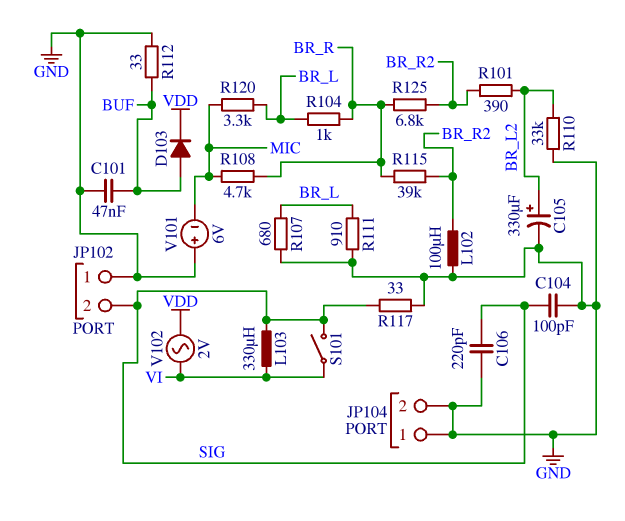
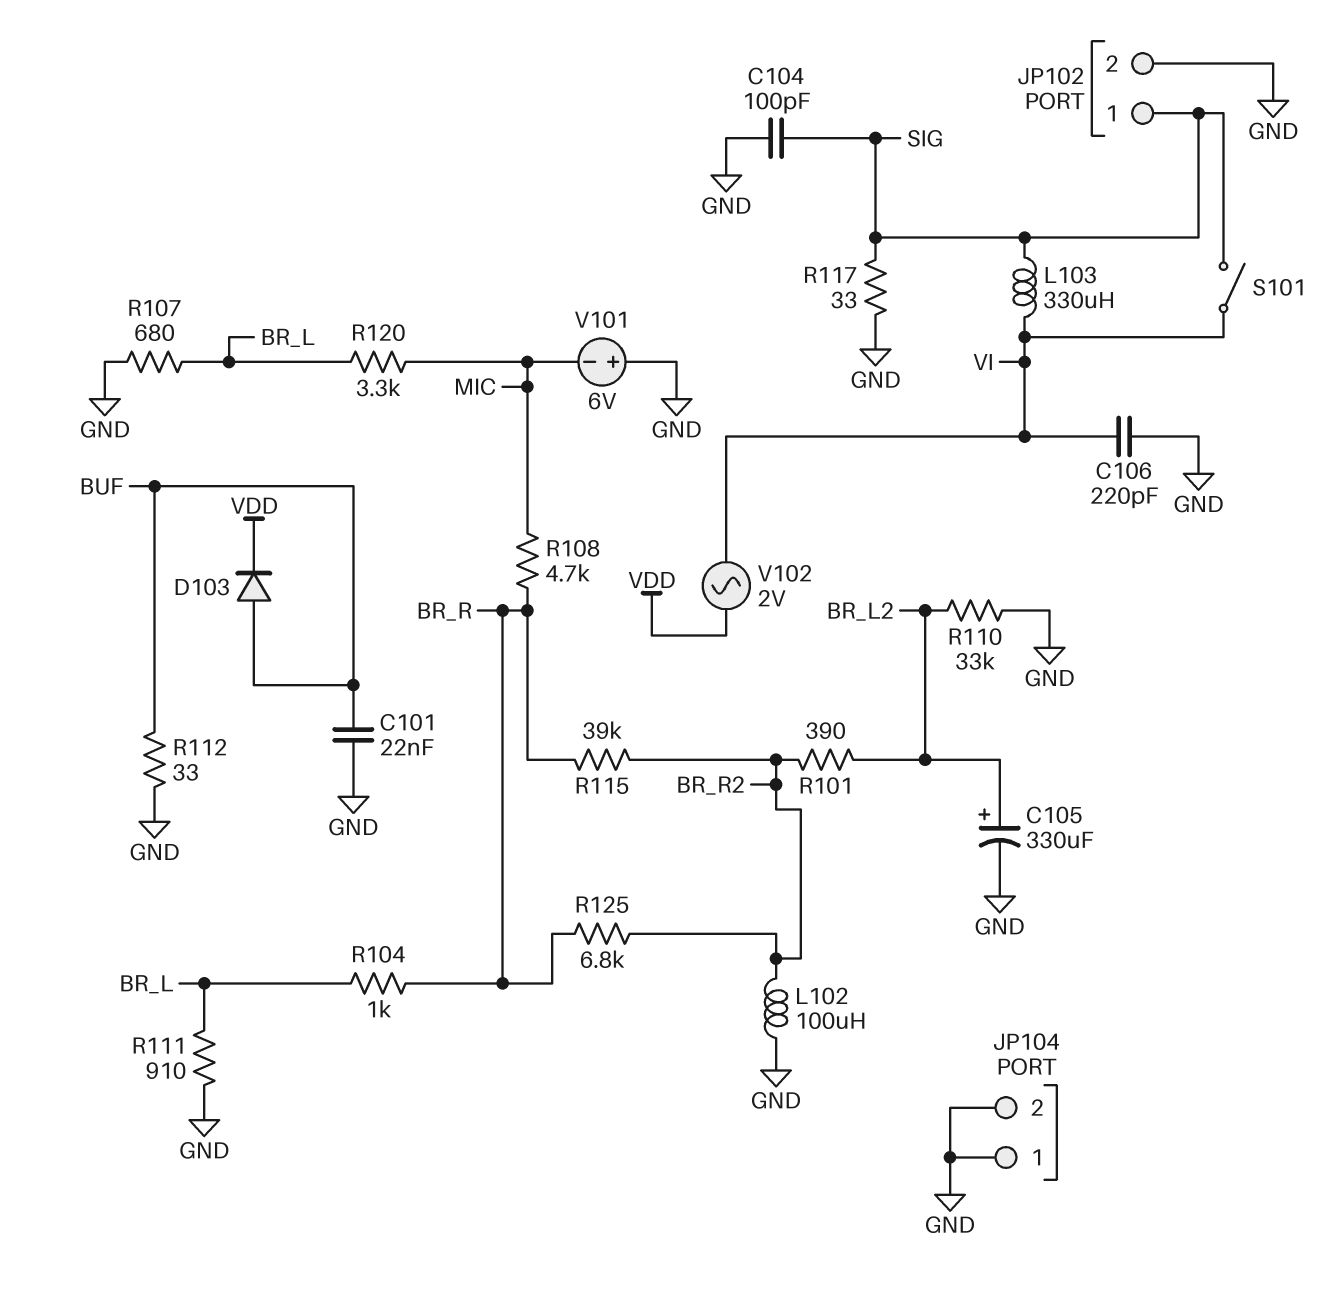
C101: 47nF (BUF, GND) -> 22nF (BUF, GND)
C106: 220pF (GND, SIG) -> 220pF (GND, VI)
JP102 pin 1: GND -> SIG
JP102 pin 2: SIG -> GND

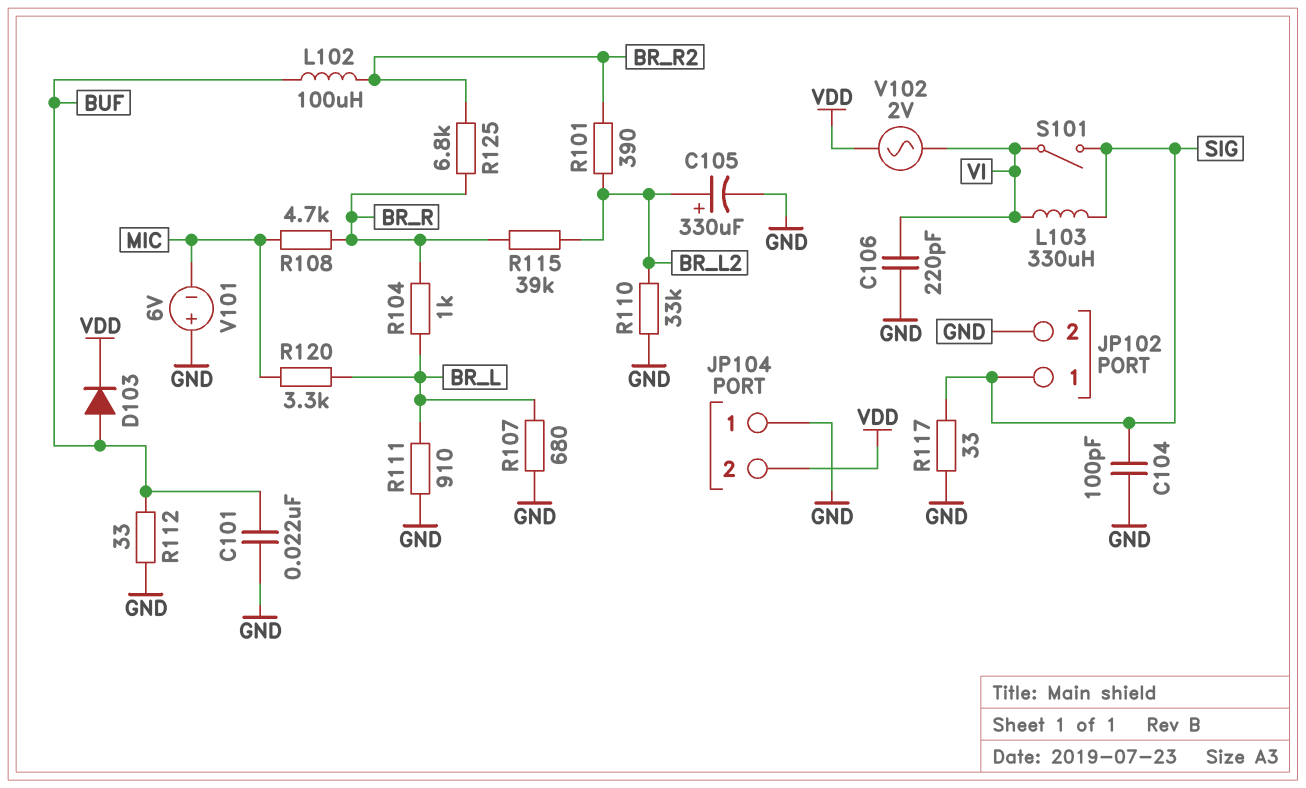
JP104 pin 2: GND -> VDD
L102: 100uH (BR_R2, GND) -> 100uH (BR_R2, BUF)
R115: 39k (BR_R, BR_R2) -> 39k (BR_L2, BR_R)

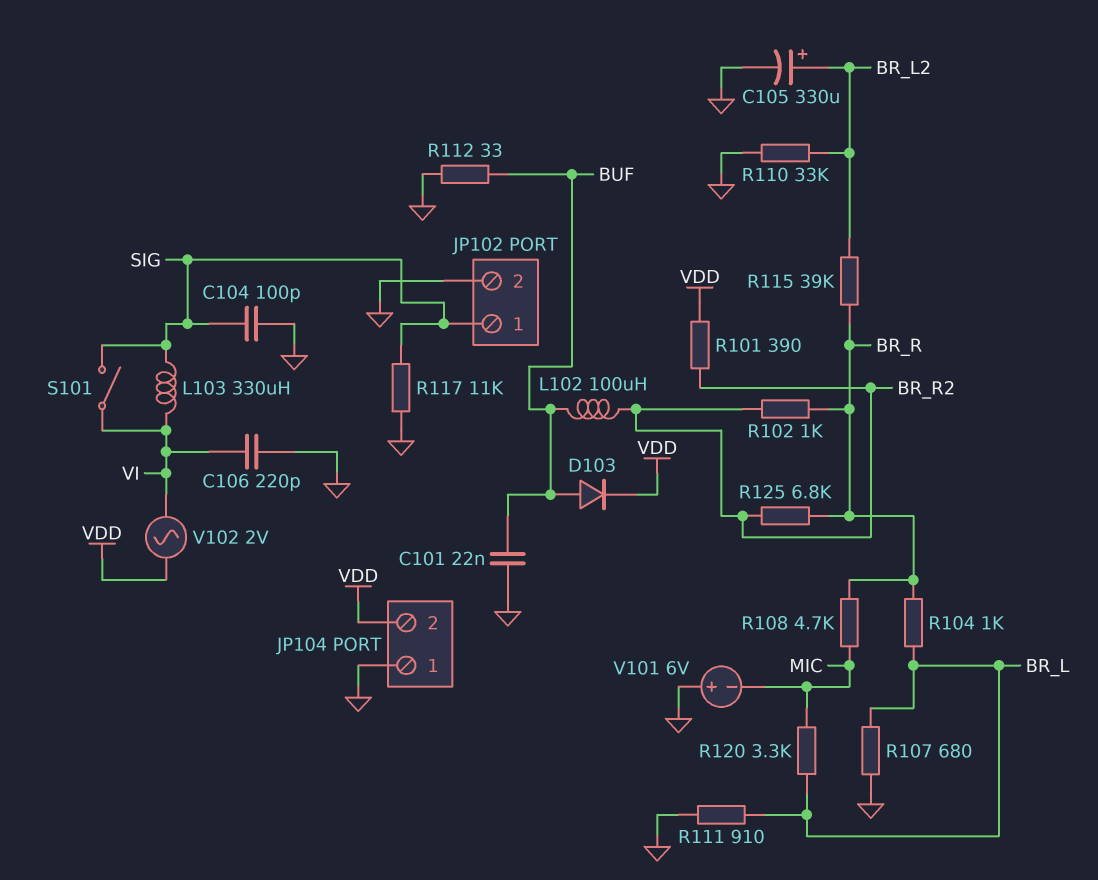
R101: 390 (BR_L2, BR_R2) -> 390 (BR_R2, VDD)
R102: none -> 1k (BR_R, BR_R2)
R117: 33 (GND, SIG) -> 11k (GND, SIG)

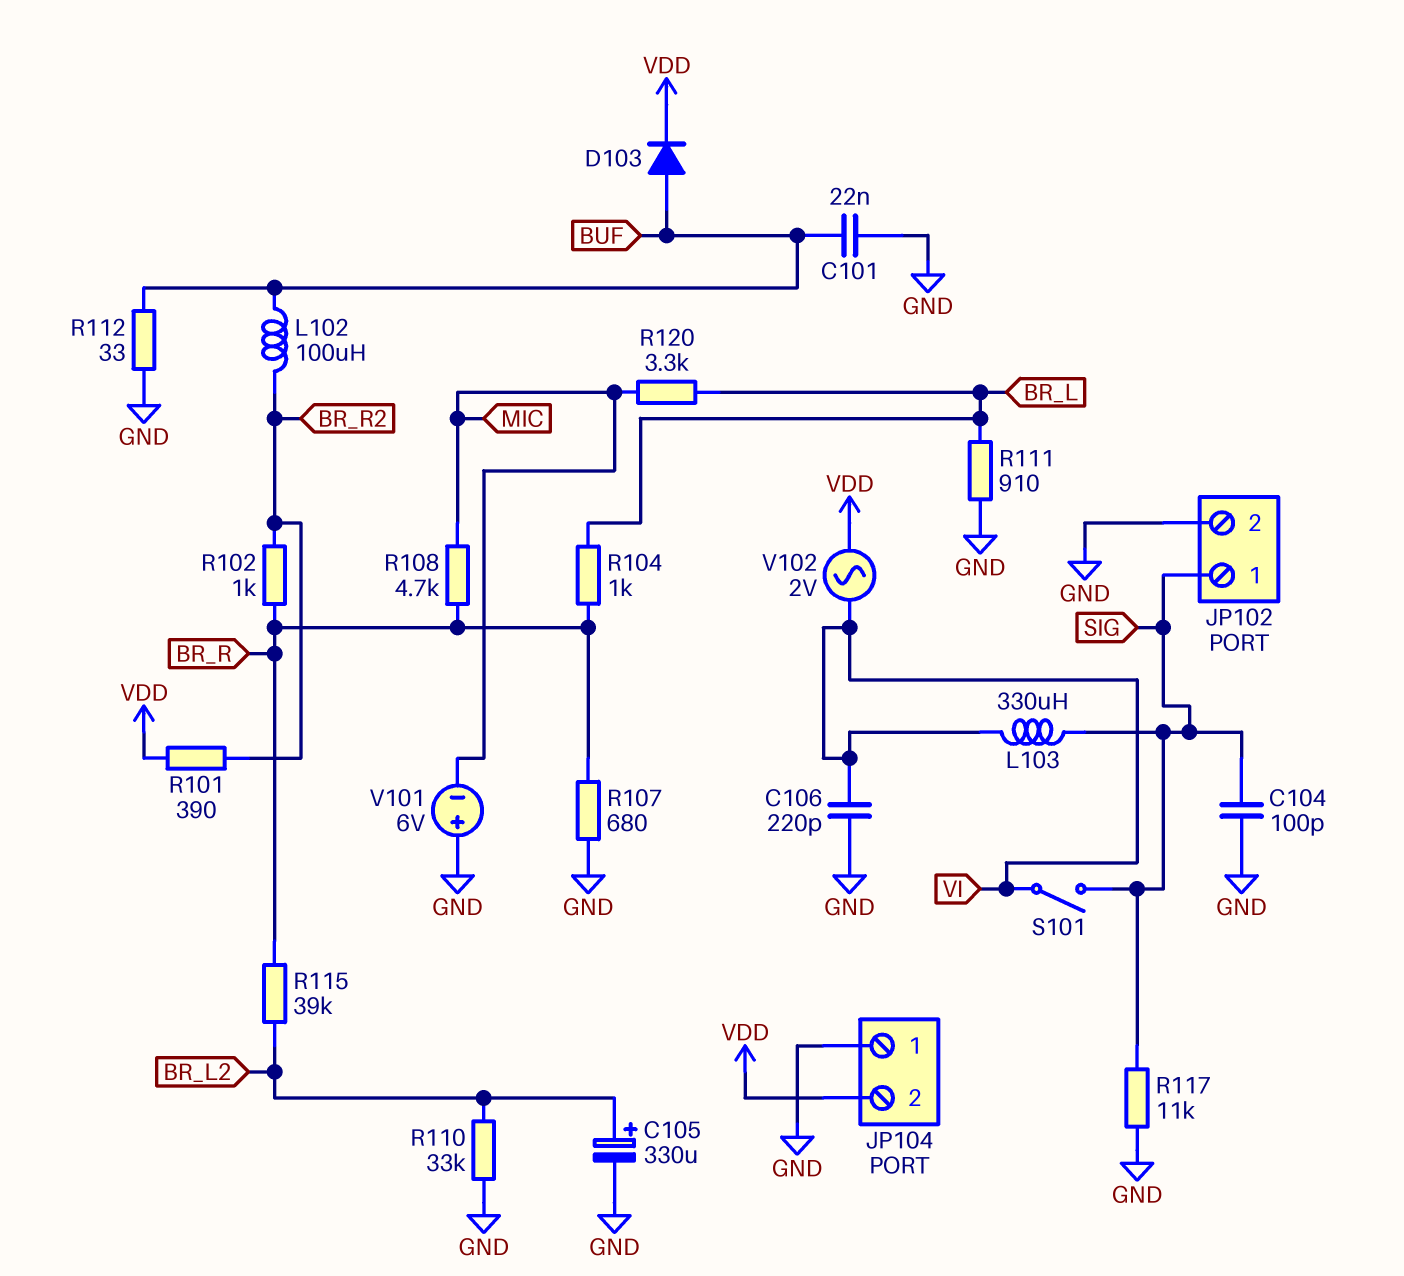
R107: 680 (BR_L, GND) -> 680 (BR_R, GND)
R125: 6.8k (BR_R, BR_R2) -> none

